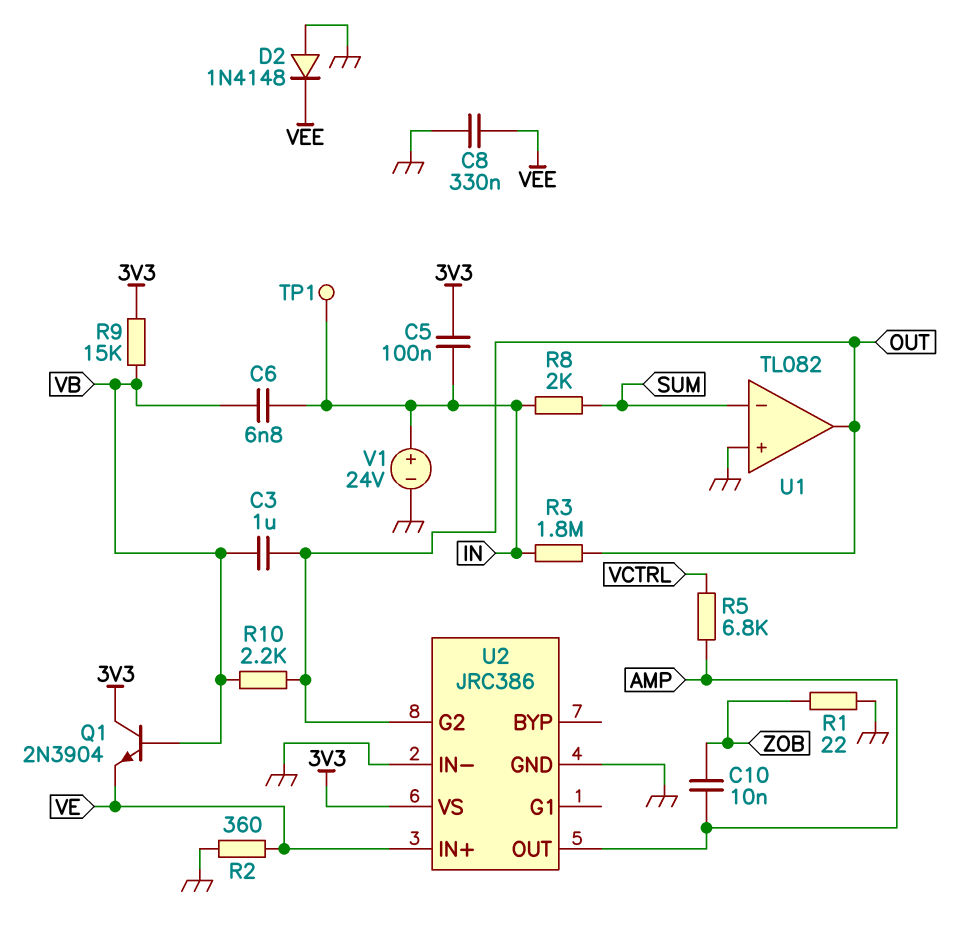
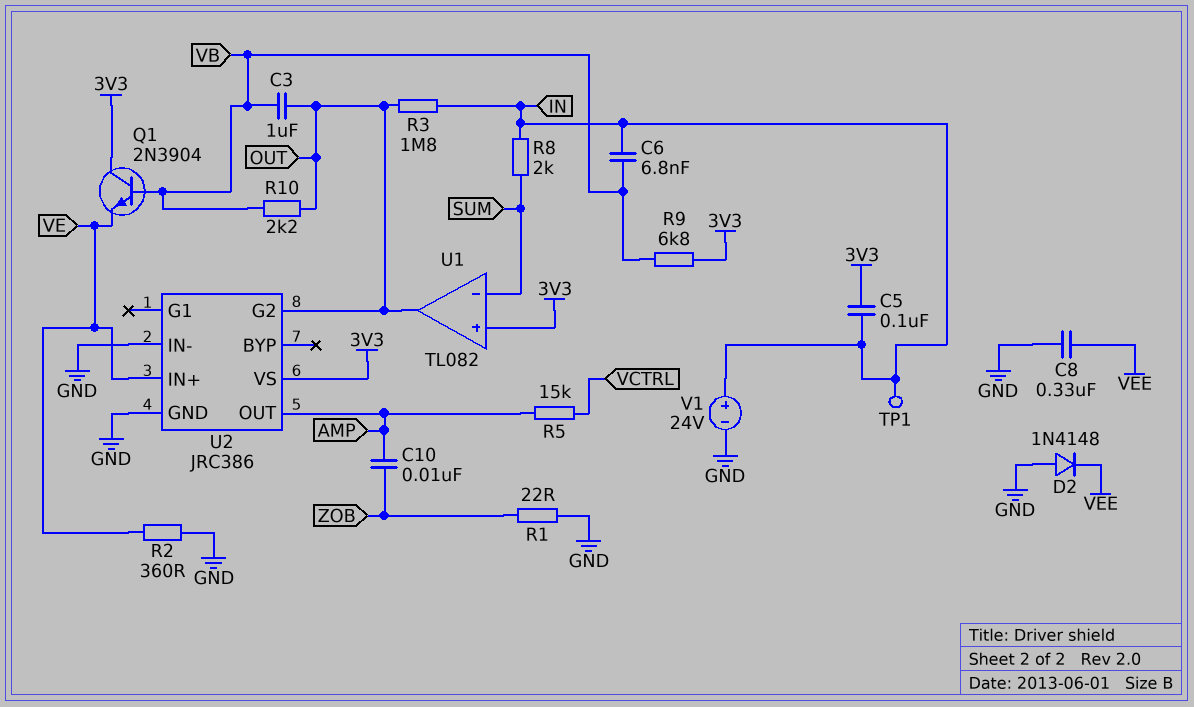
R5: 6.8k (AMP, VCTRL) -> 15k (AMP, VCTRL)
R9: 15k (3V3, VB) -> 6.8k (3V3, VB)
U1 pin in+: GND -> 3V3

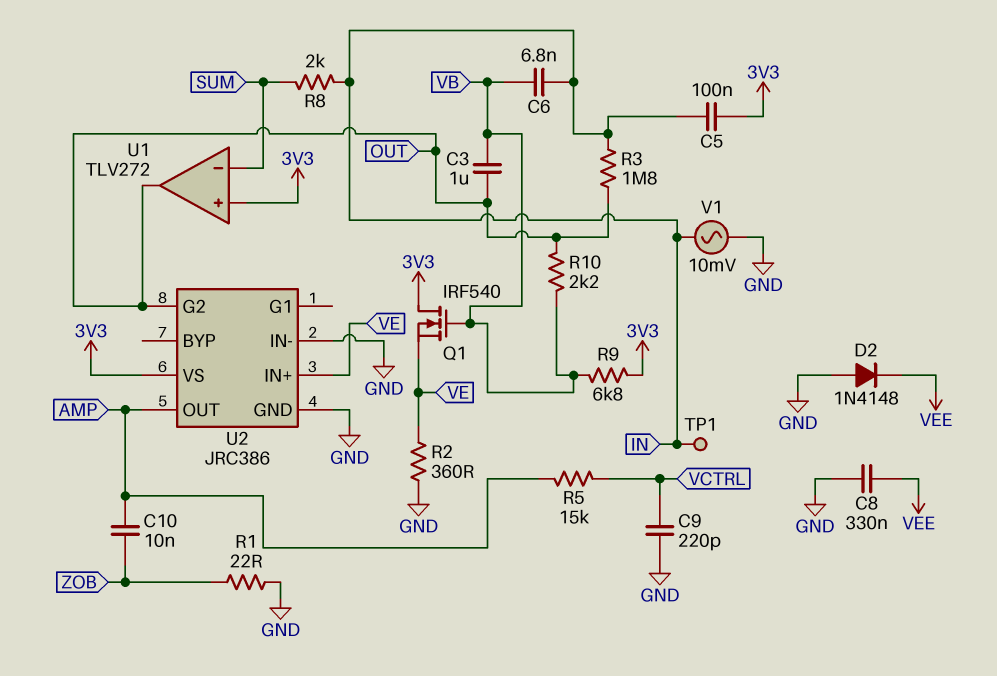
C9: none -> 220pF (GND, VCTRL)
Q1: NPN 2N3904 (B VB, C 3V3, E VE) -> NMOS IRF540 (G VB, D 3V3, S VE)
U1: TL082 -> TLV272
V1: 24V (plus IN, minus GND) -> AC 10mV (GND, IN)

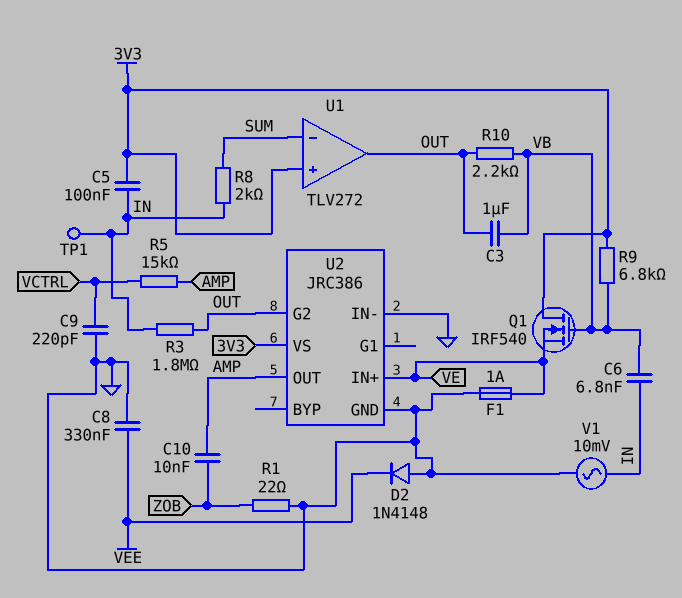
F1: none -> 1A (GND, VE)
R2: 360 (GND, VE) -> none

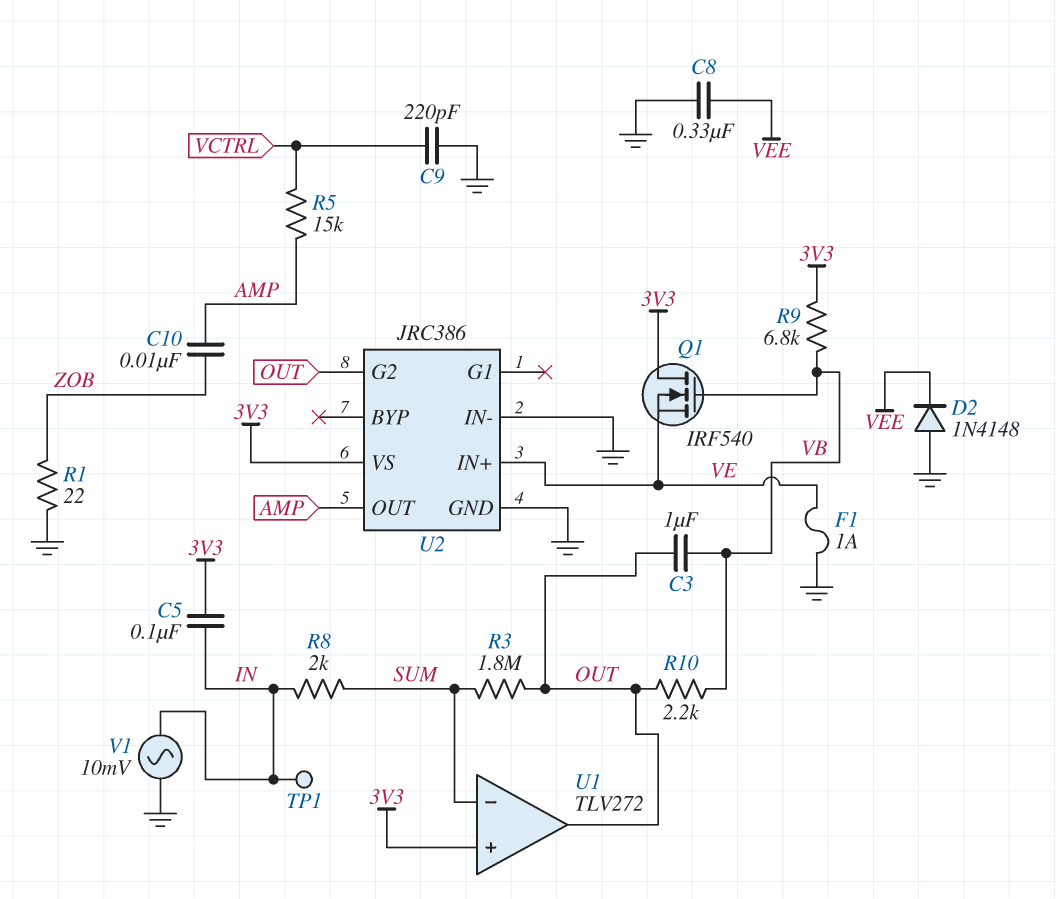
C6: 6.8nF (IN, VB) -> none
R3: 1.8M (IN, OUT) -> 1.8M (OUT, SUM)

